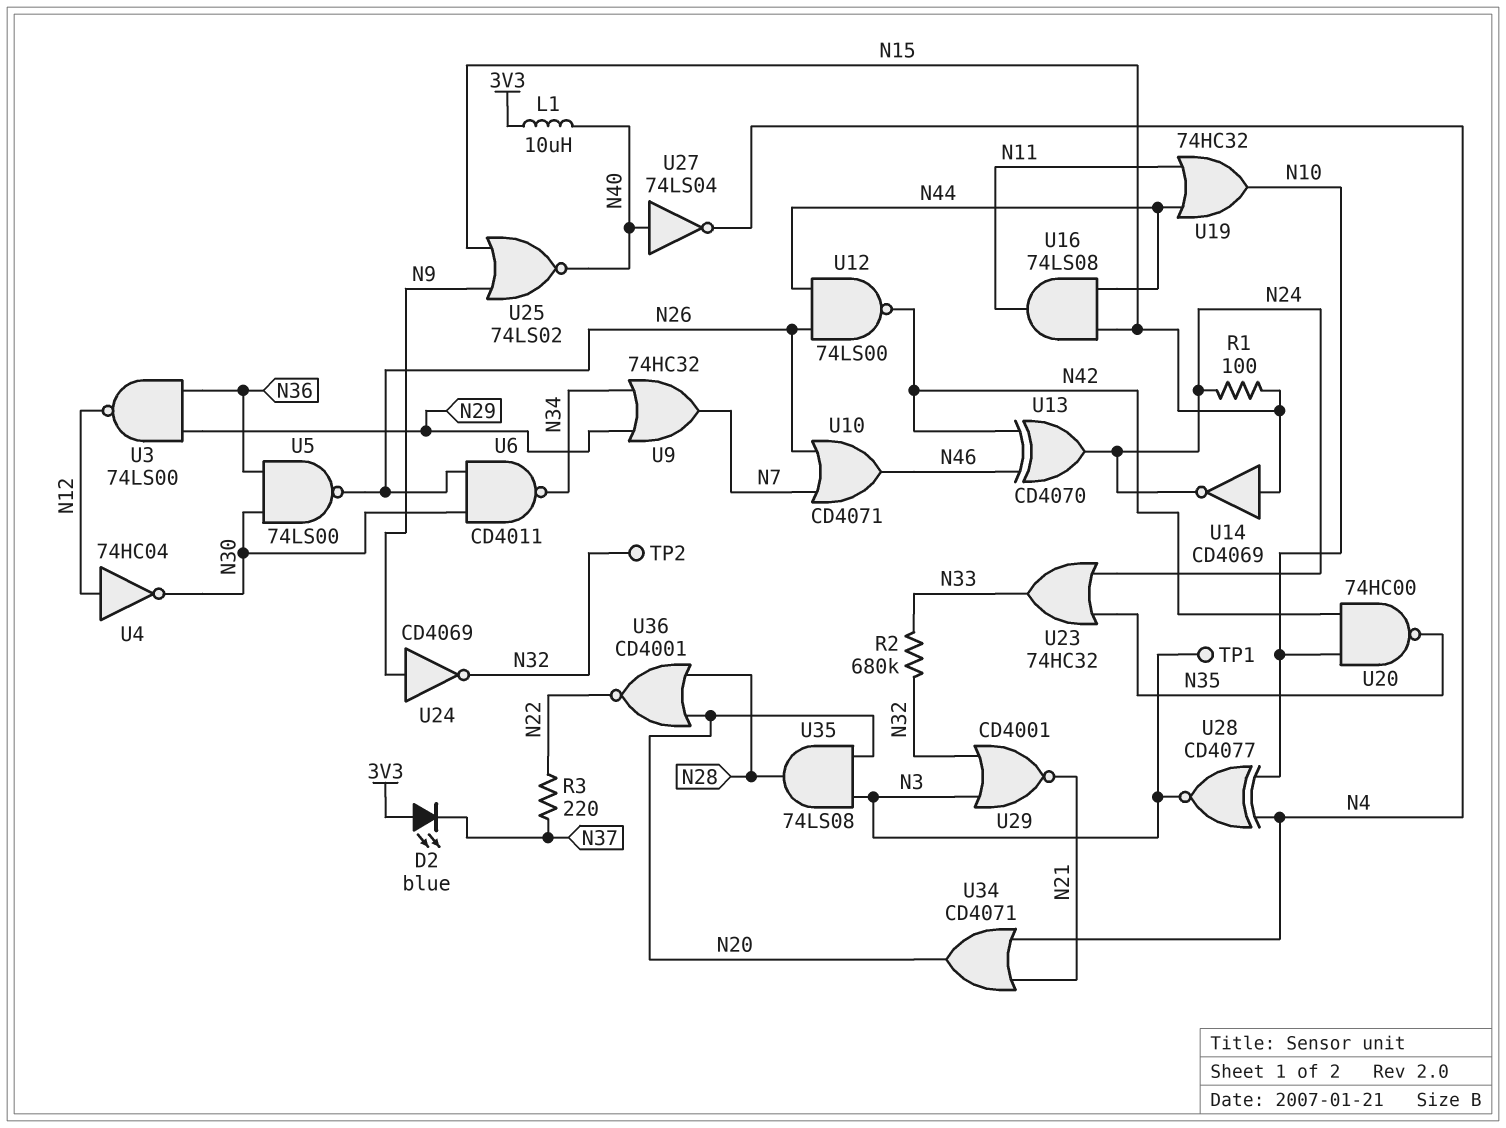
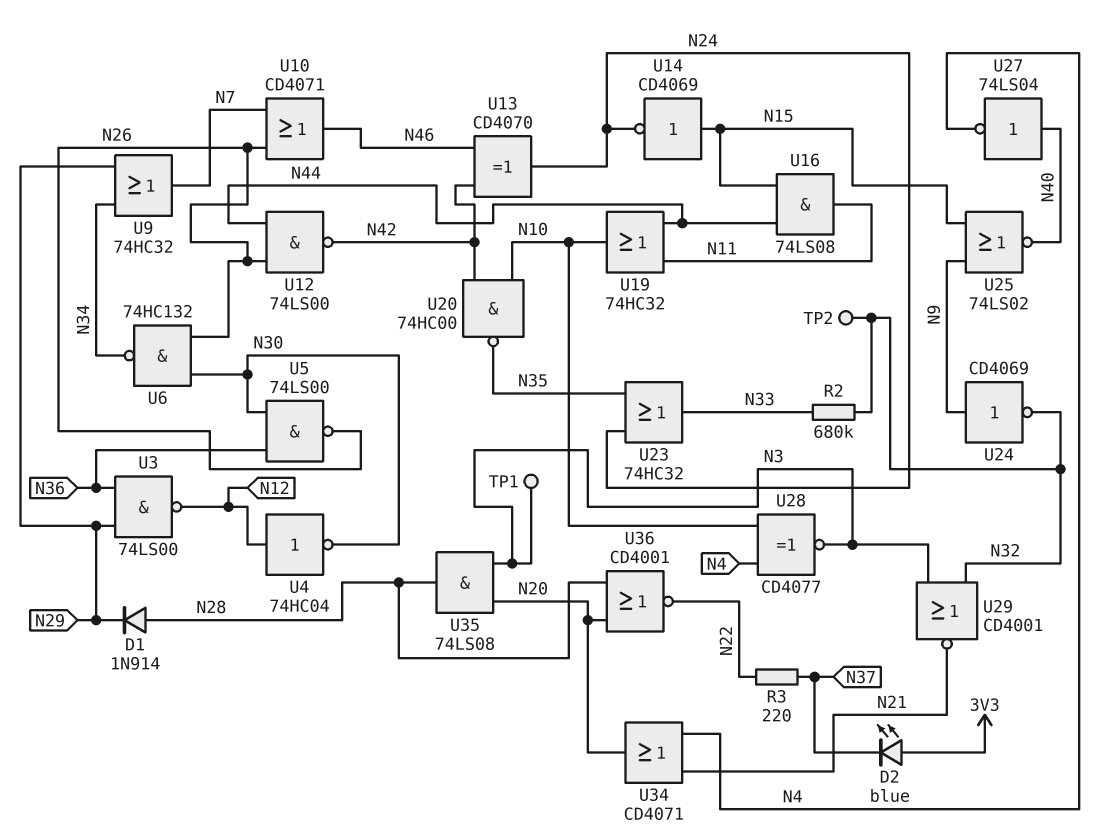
D1: none -> diode 1N914 (A N28, K N29)
L1: 10uH (3V3, N40) -> none
R1: 100 (N15, N24) -> none
U6: NAND CD4011 (in N26, in N30, out N34) -> NAND 74HC132 (in N26, in N30, out N34)

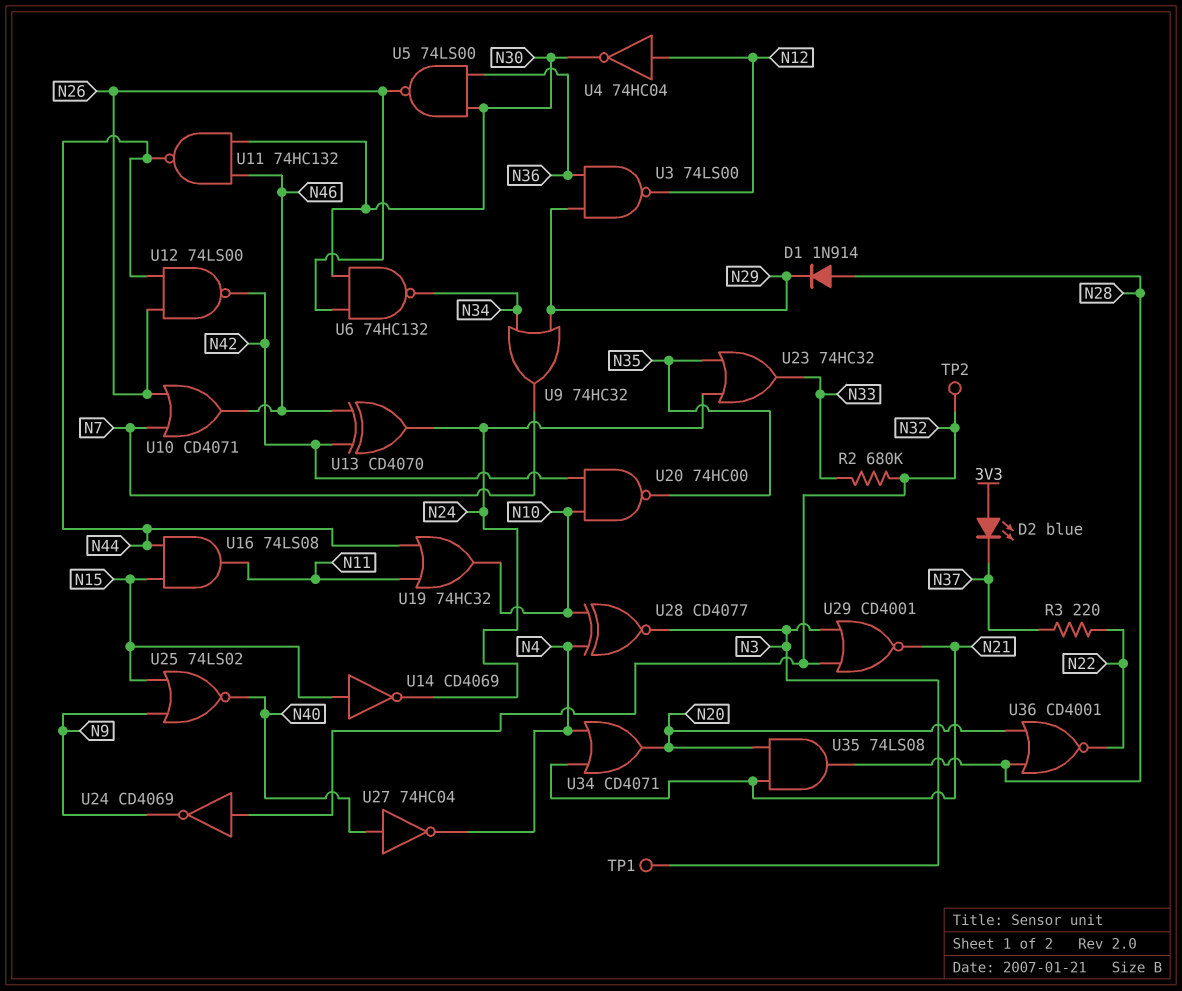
U11: none -> NAND 74HC132 (in N30, in N46, out N44)
U24: NOT CD4069 (in N9, out N32) -> NOT CD4069 (in N32, out N9)
U27: NOT 74LS04 (in N40, out N4) -> NOT 74HC04 (in N40, out N4)
U35: AND 74LS08 (in N3, in N20, out N28) -> AND 74LS08 (in N20, in N21, out N28)

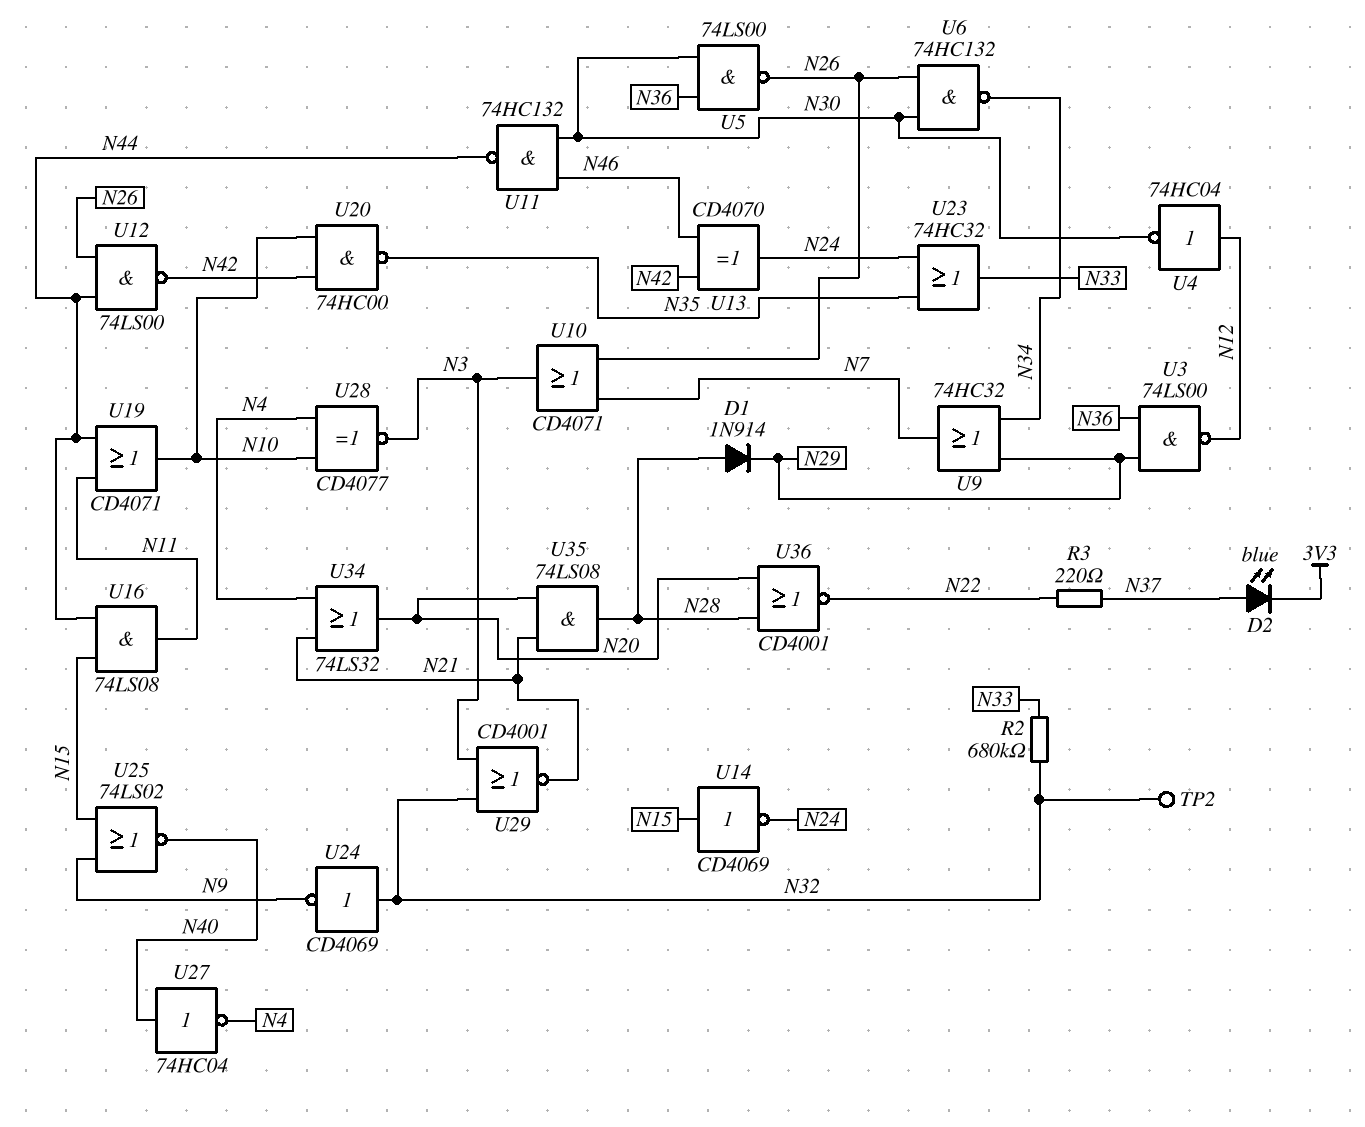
D2: LED blue (A 3V3, K N37) -> LED blue (A N37, K 3V3)
TP1: test point (N3) -> none
U10: OR CD4071 (in N7, in N26, out N46) -> OR CD4071 (in N7, in N26, out N3)
U19: OR 74HC32 (in N11, in N44, out N10) -> OR CD4071 (in N11, in N44, out N10)
U34: OR CD4071 (in N4, in N21, out N20) -> OR 74LS32 (in N4, in N21, out N20)

